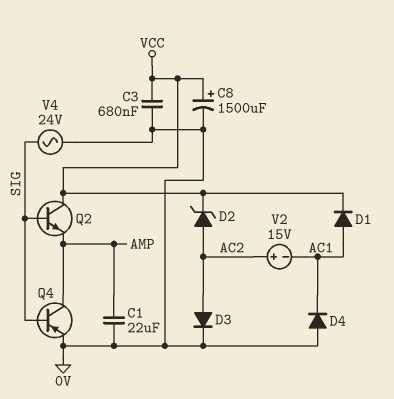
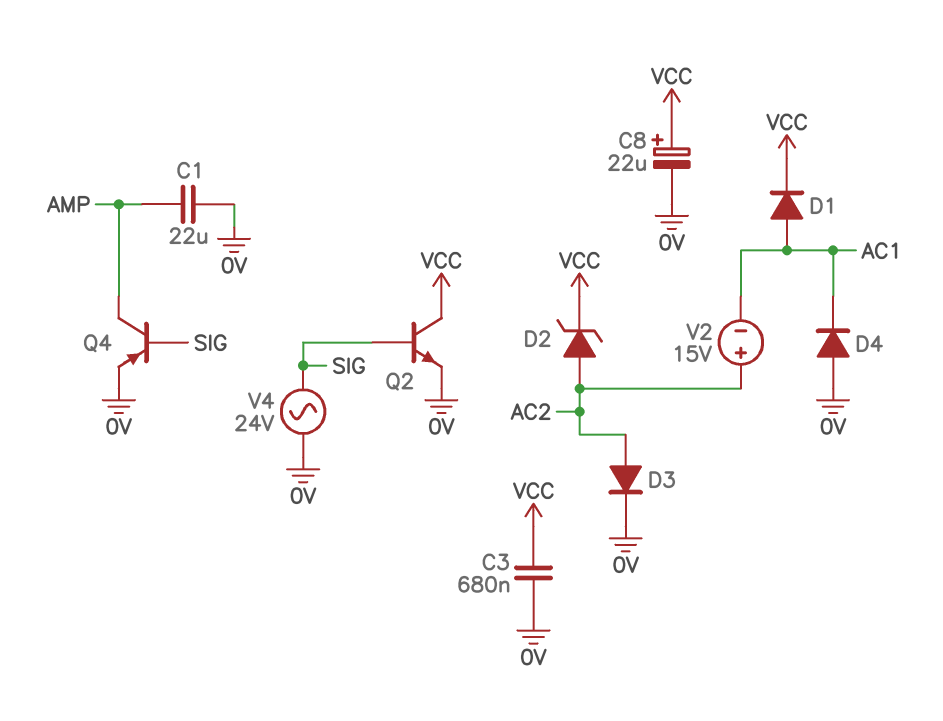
C8: 1500uF (plus VCC, minus 0V) -> 22uF (plus VCC, minus 0V)
Q2: NPN (B SIG, C VCC, E AMP) -> NPN (B SIG, C VCC, E 0V)

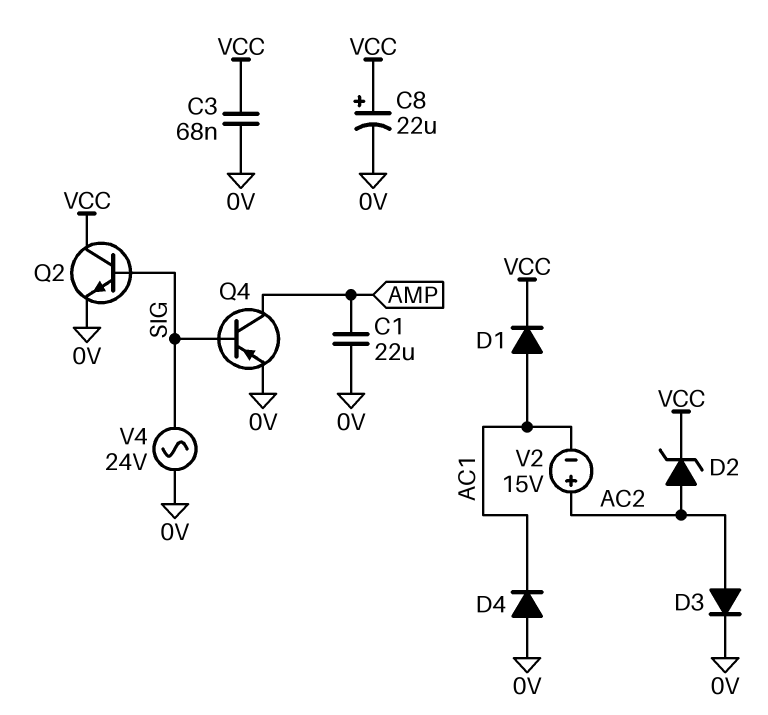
C3: 680nF (0V, VCC) -> 68nF (0V, VCC)

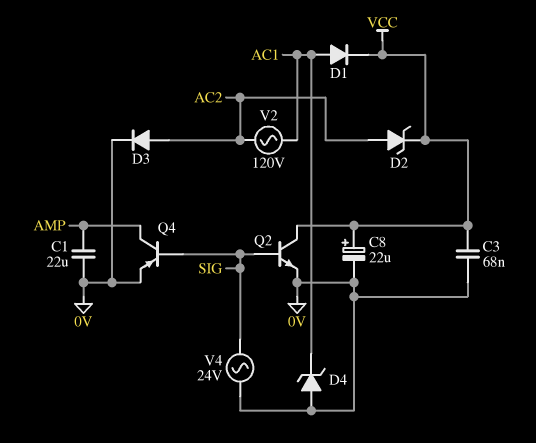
D4: diode (A 0V, K AC1) -> zener (A 0V, K AC1)
V2: 15V (plus AC2, minus AC1) -> AC 120V (AC1, AC2)

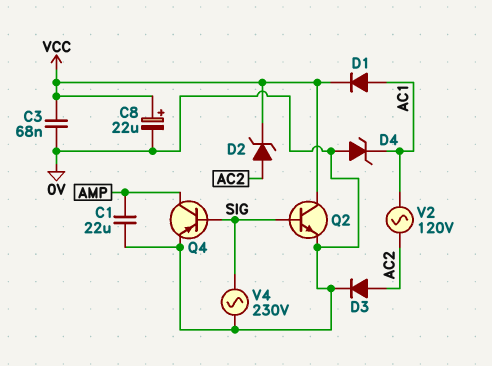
V4: AC 24V (0V, SIG) -> AC 230V (0V, SIG)

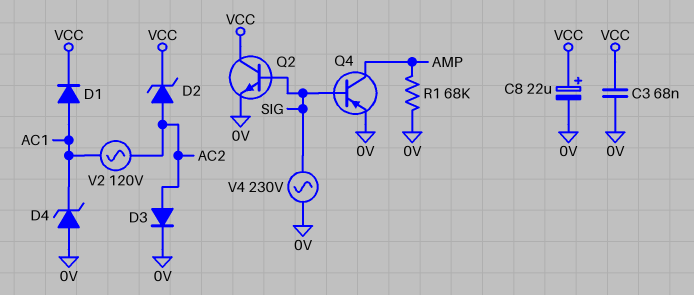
C1: 22uF (0V, AMP) -> none
R1: none -> 68k (0V, AMP)

